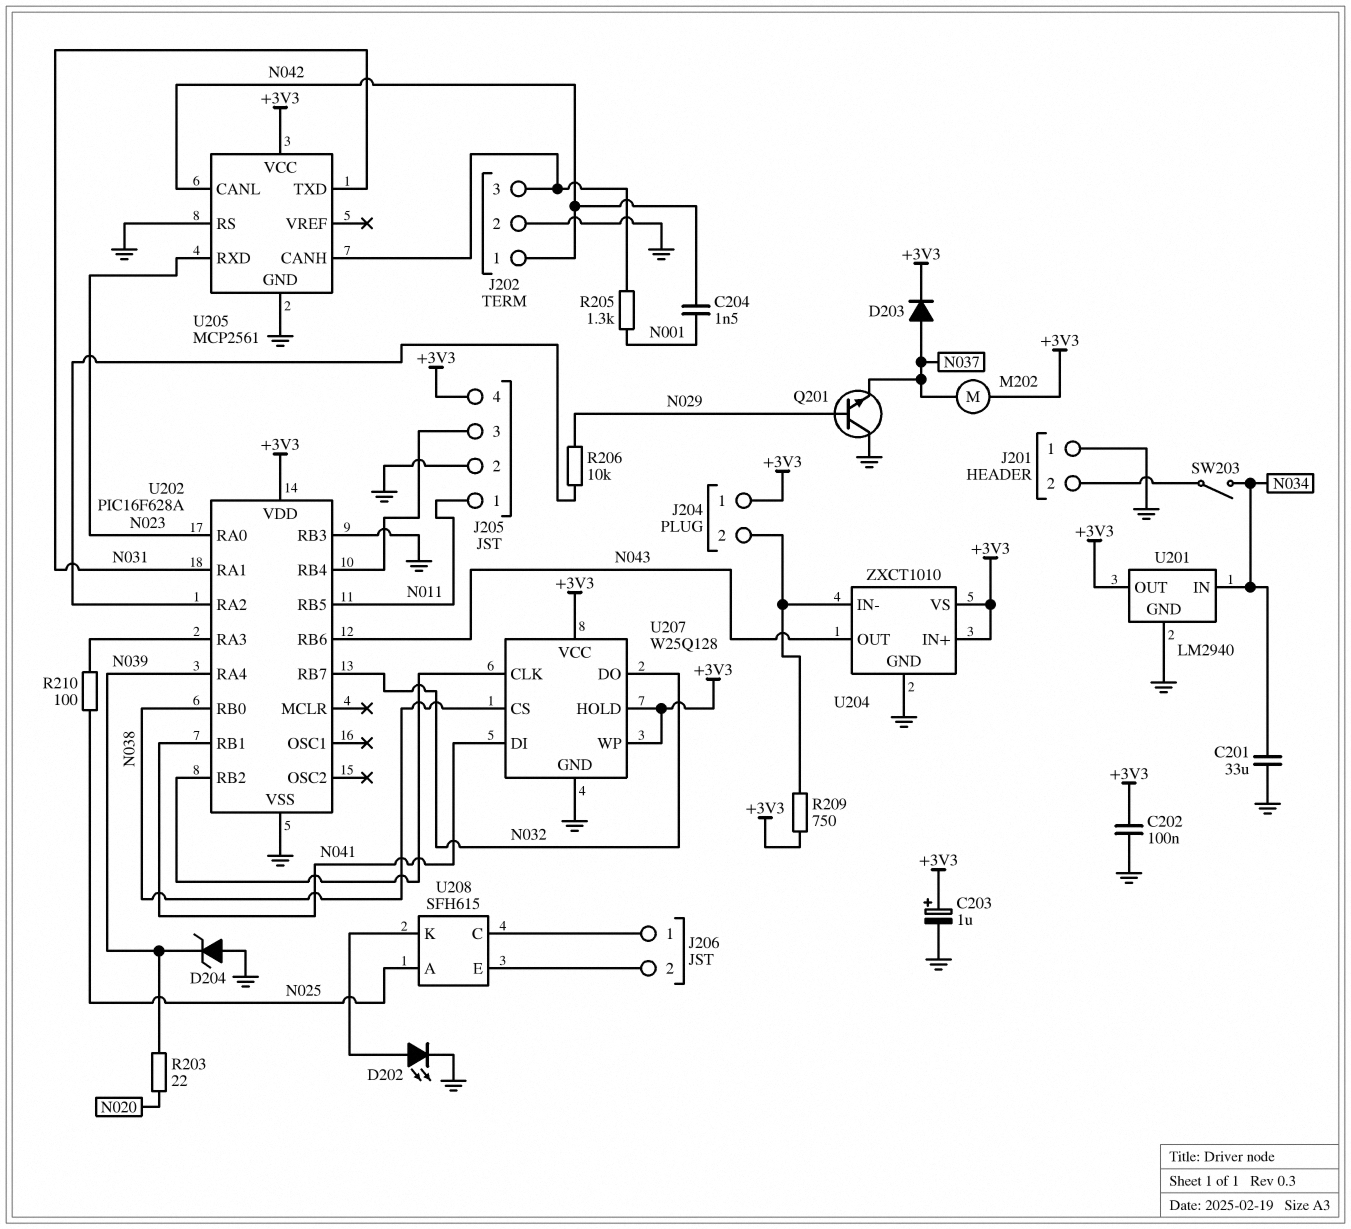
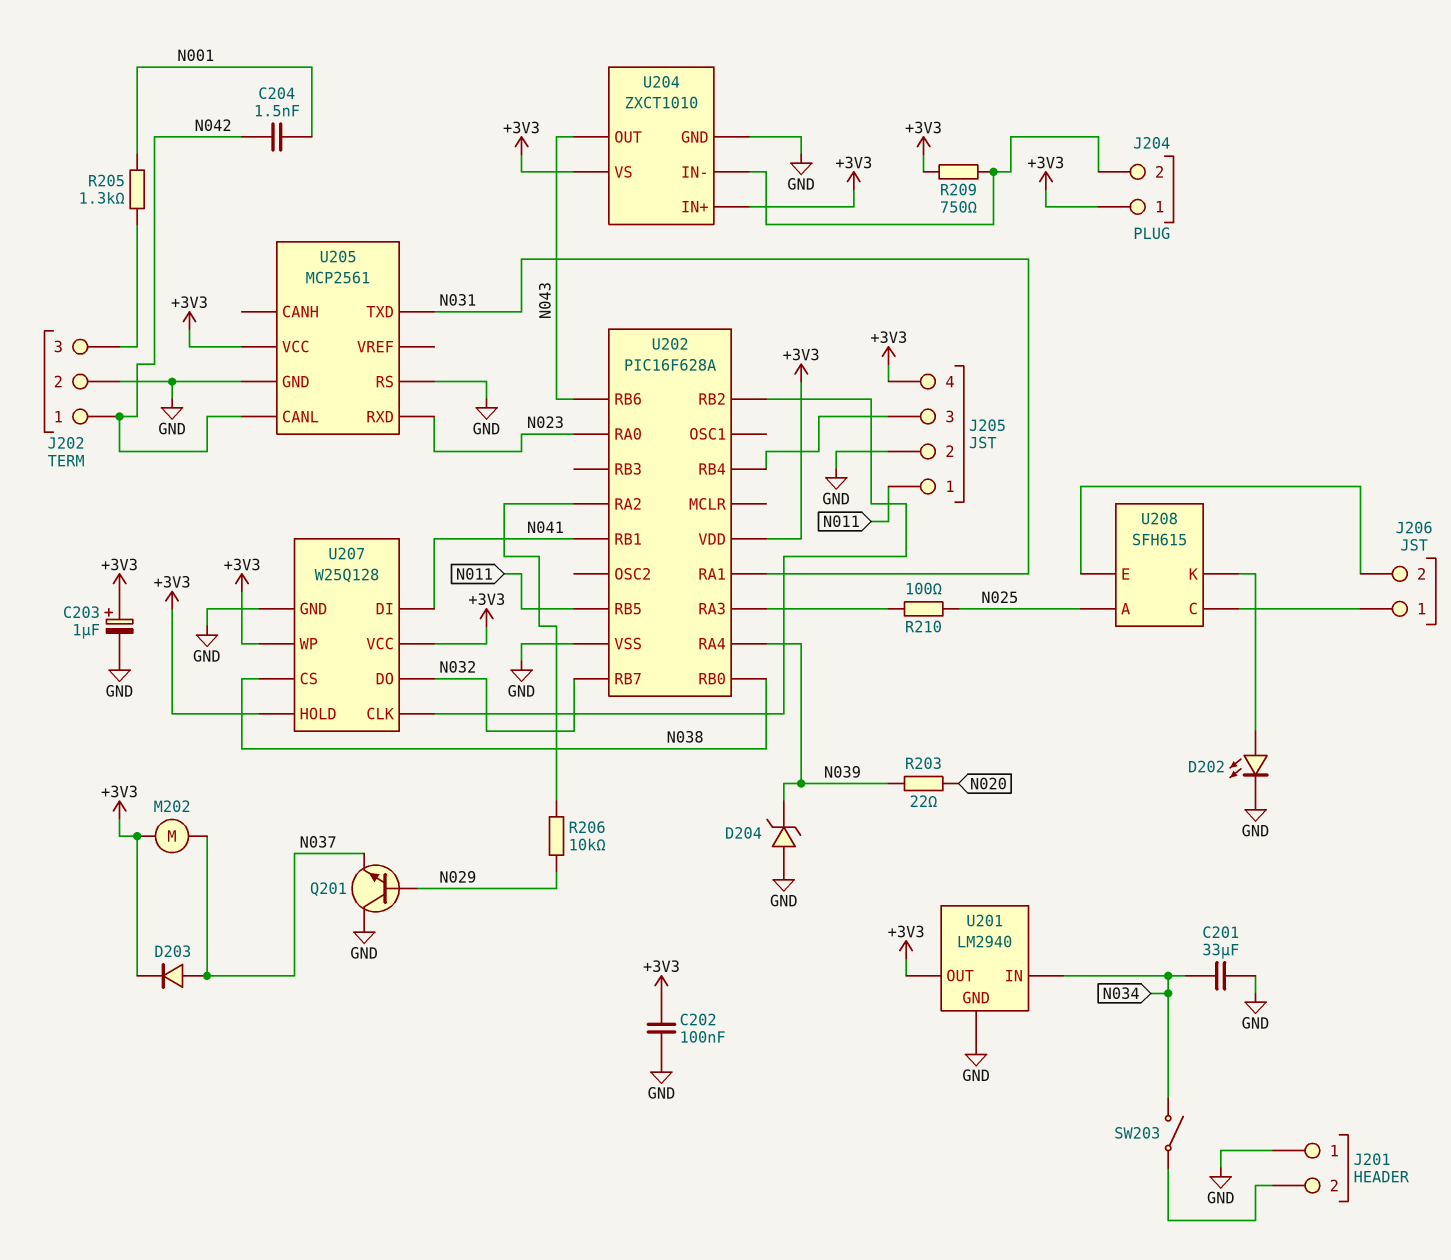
U202 pin RB3: GND -> none
U205 pin CANH: J202/3 -> none

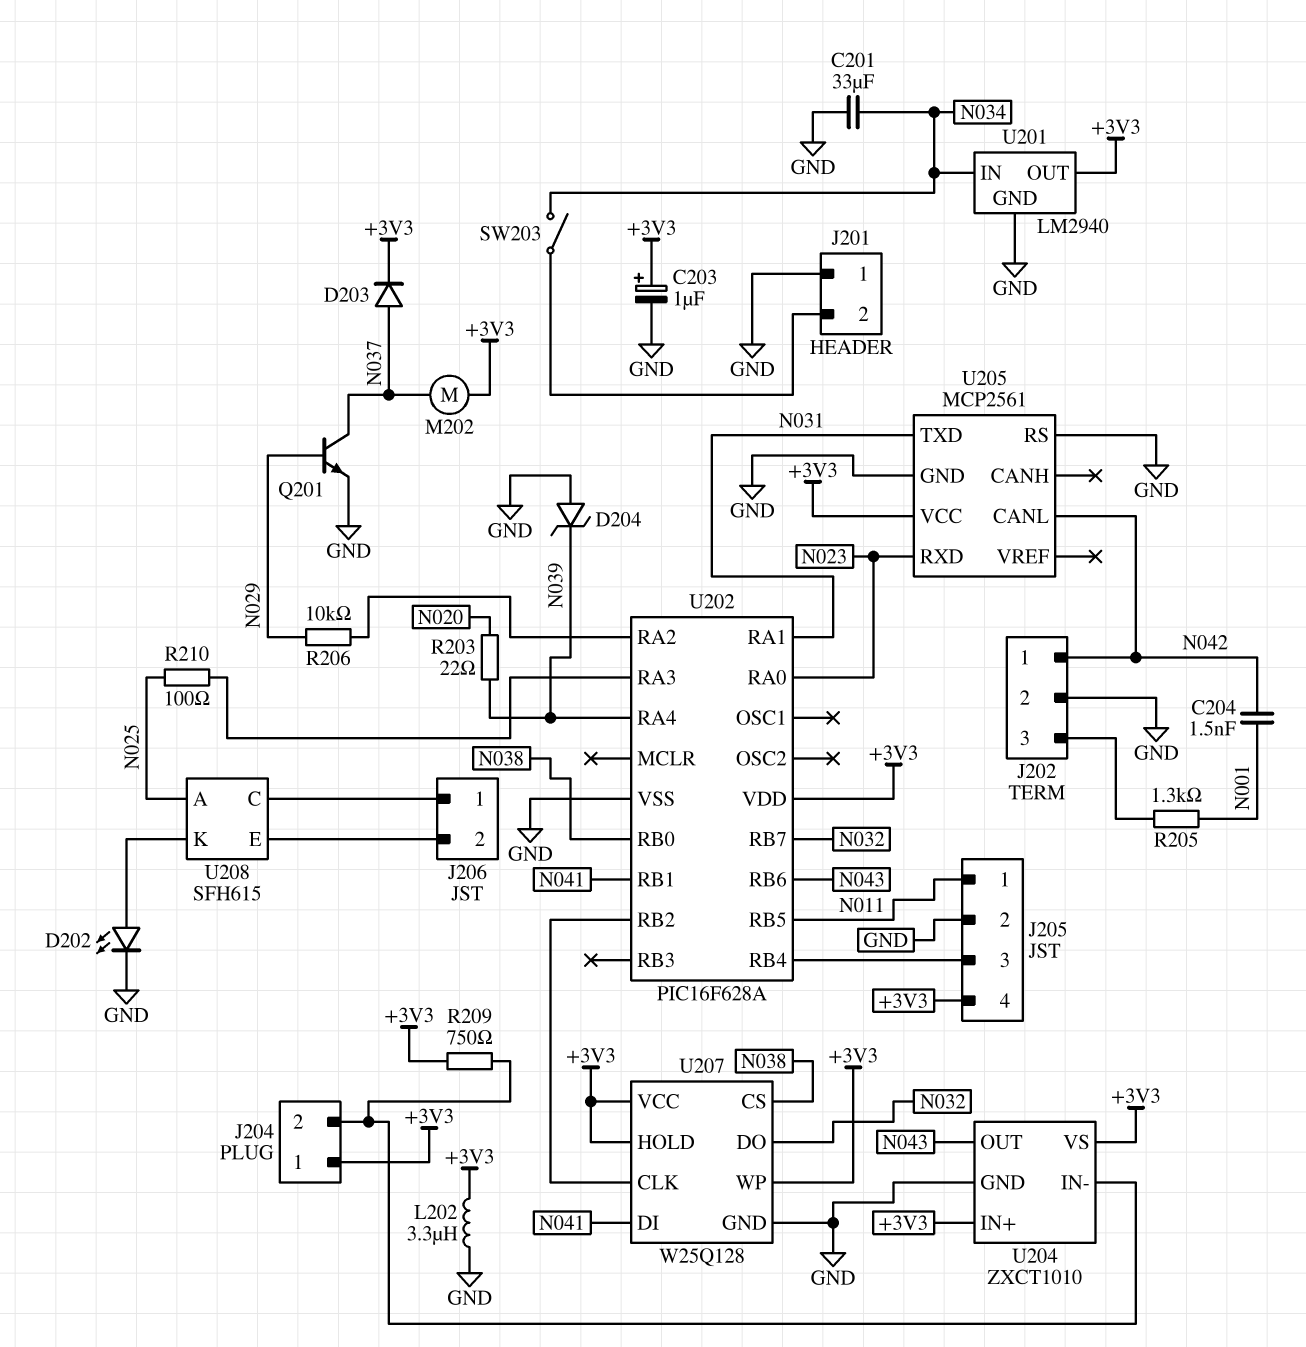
C202: 100nF (+3V3, GND) -> none
L202: none -> 3.3uH (+3V3, GND)
Q201: NPN (B N029, C GND, E N037) -> NPN (B N029, C N037, E GND)

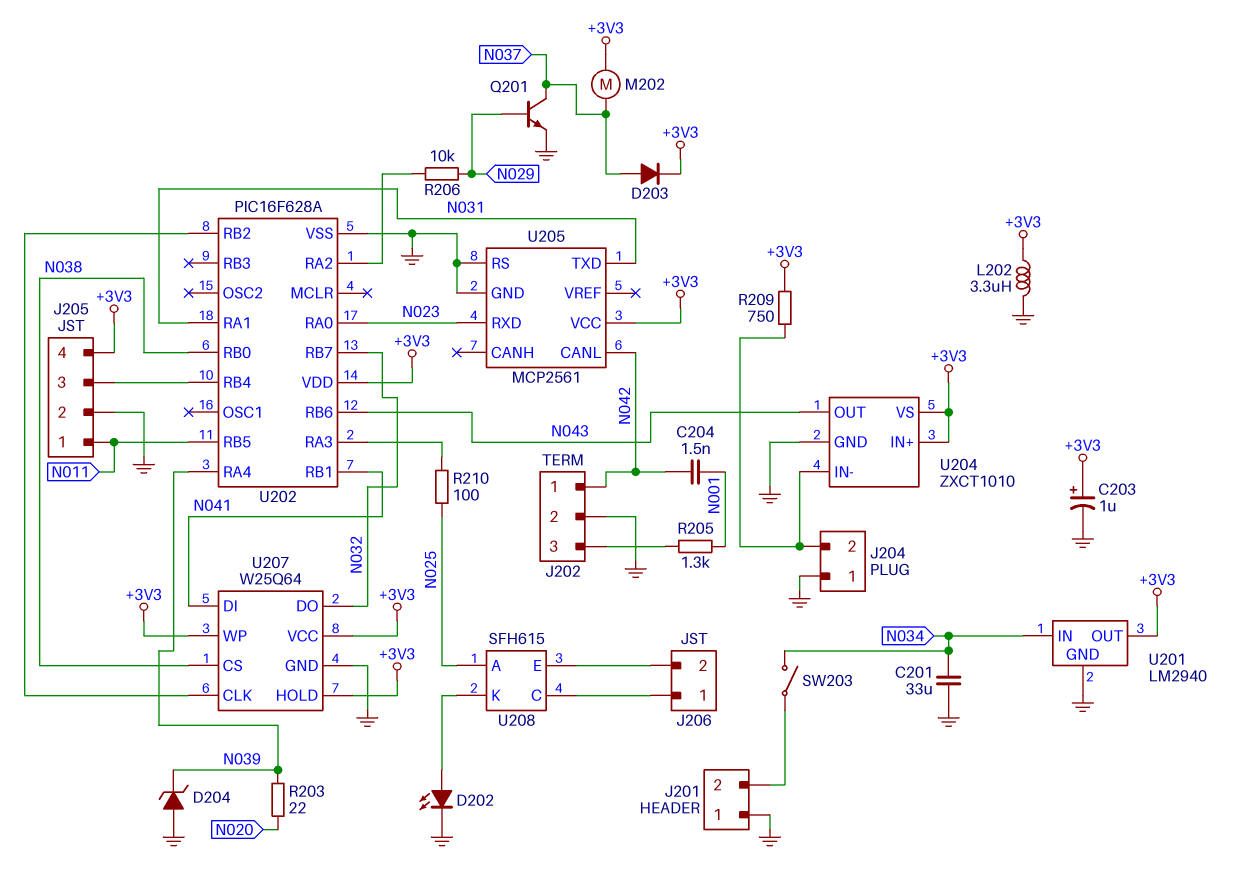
J204 pin 1: +3V3 -> GND
U207: W25Q128 -> W25Q64

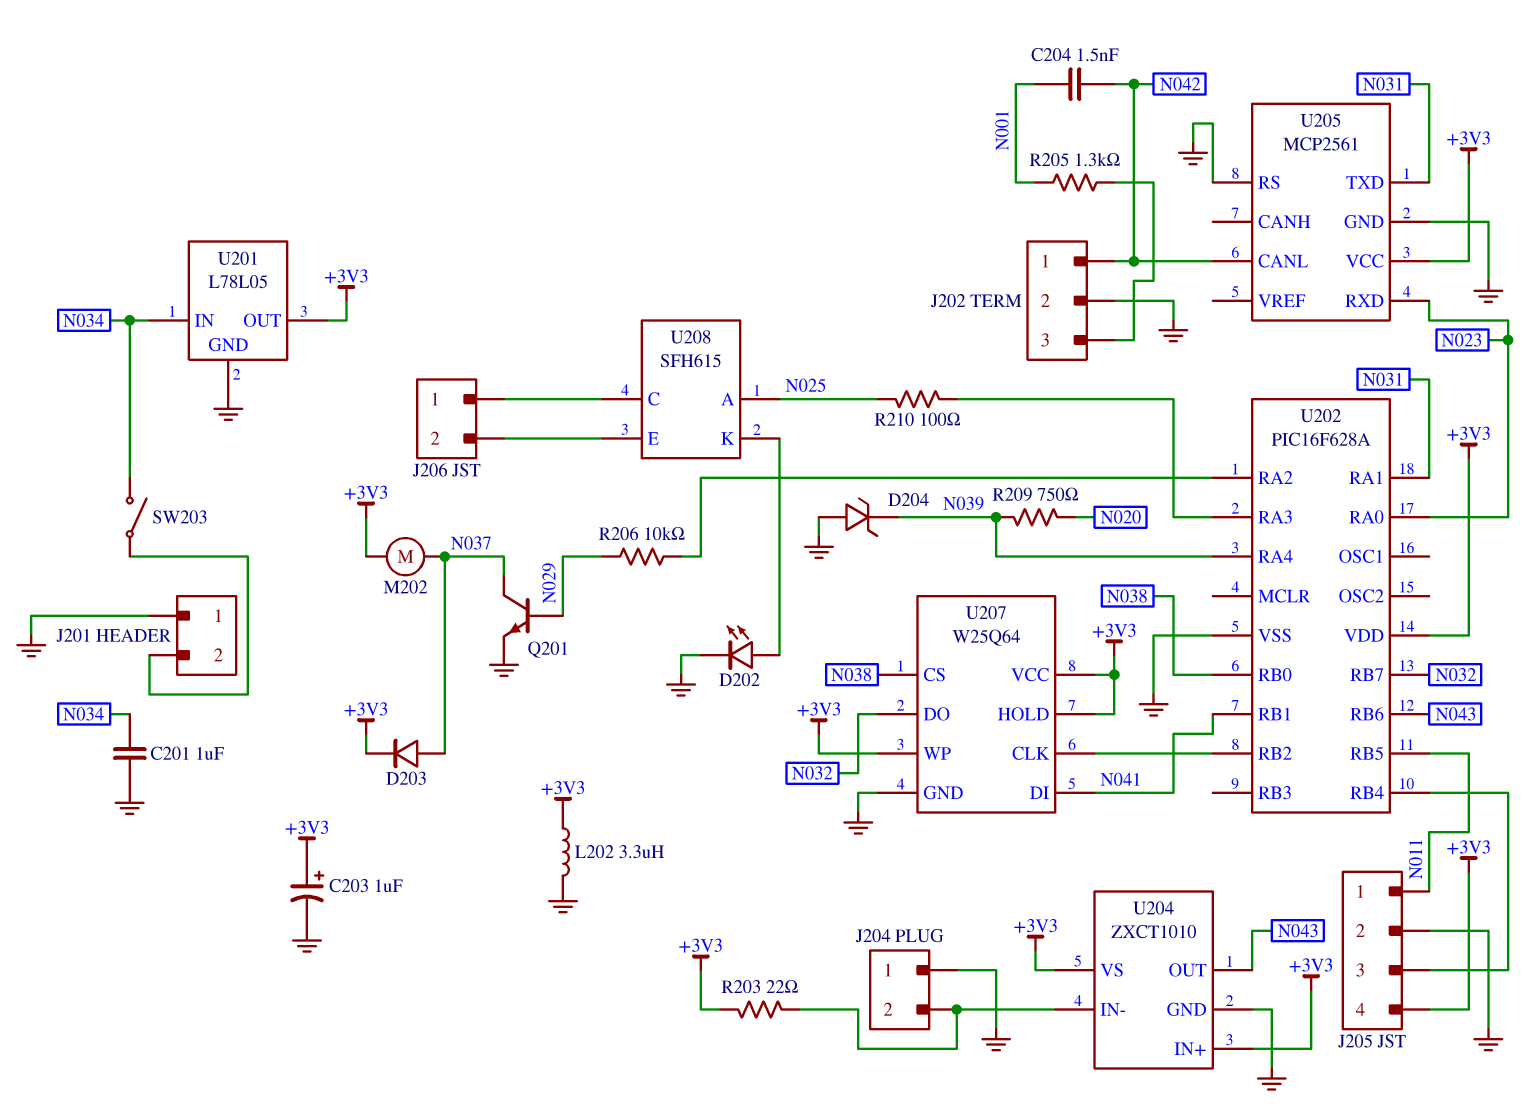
C201: 33uF (GND, N034) -> 1uF (GND, N034)
R203: 22 (N020, N039) -> 22 (+3V3, J204/2)
R209: 750 (+3V3, J204/2) -> 750 (N020, N039)
U201: LM2940 -> L78L05

